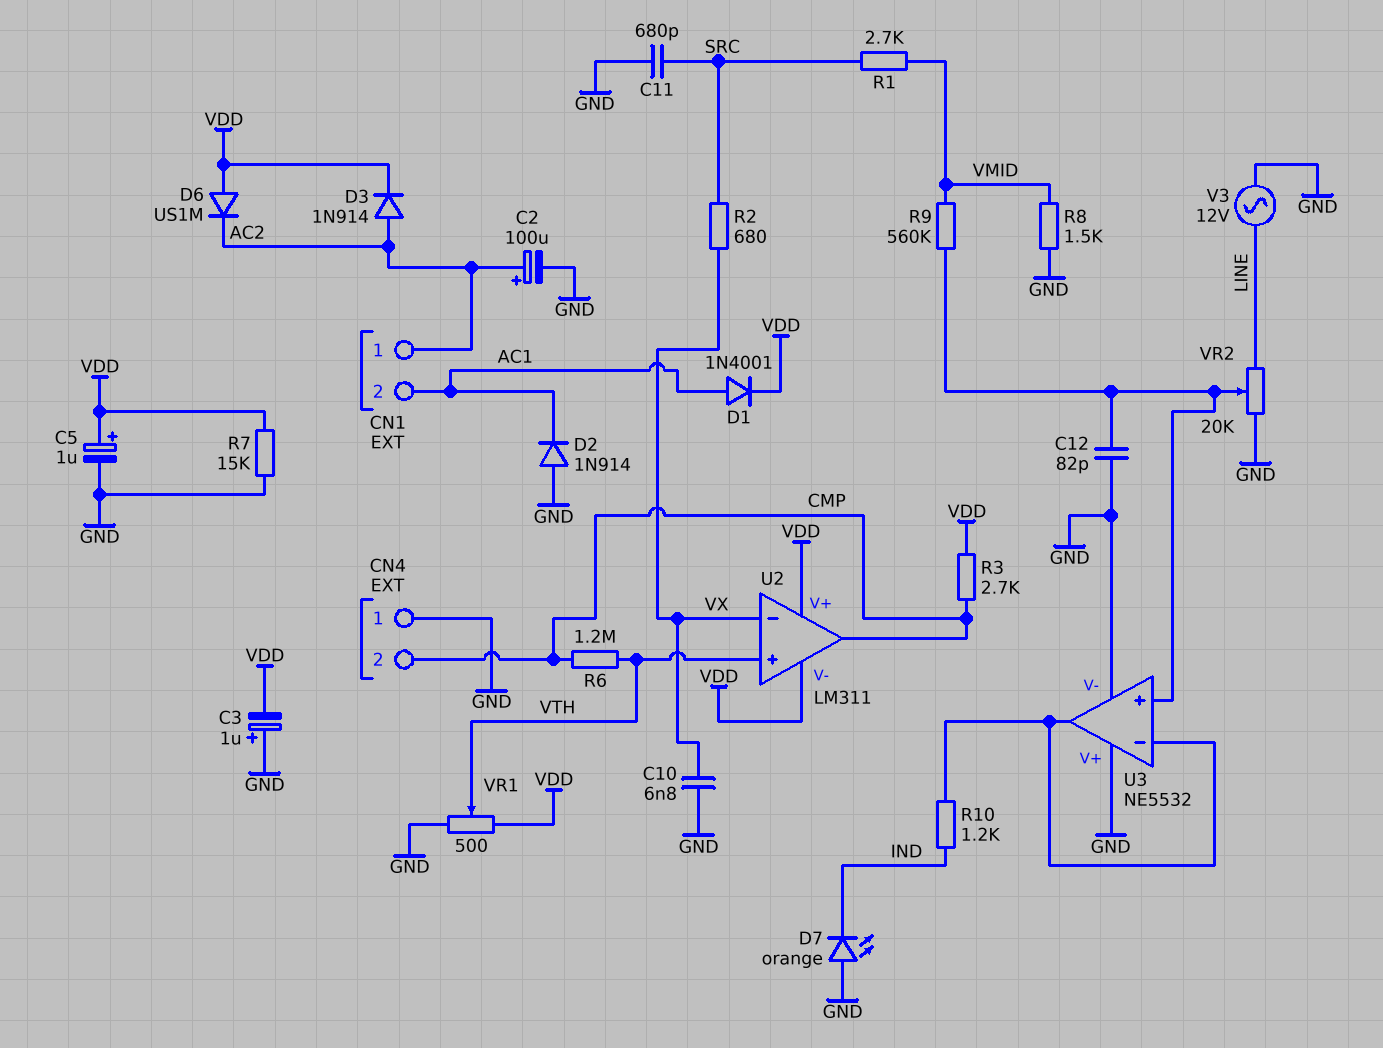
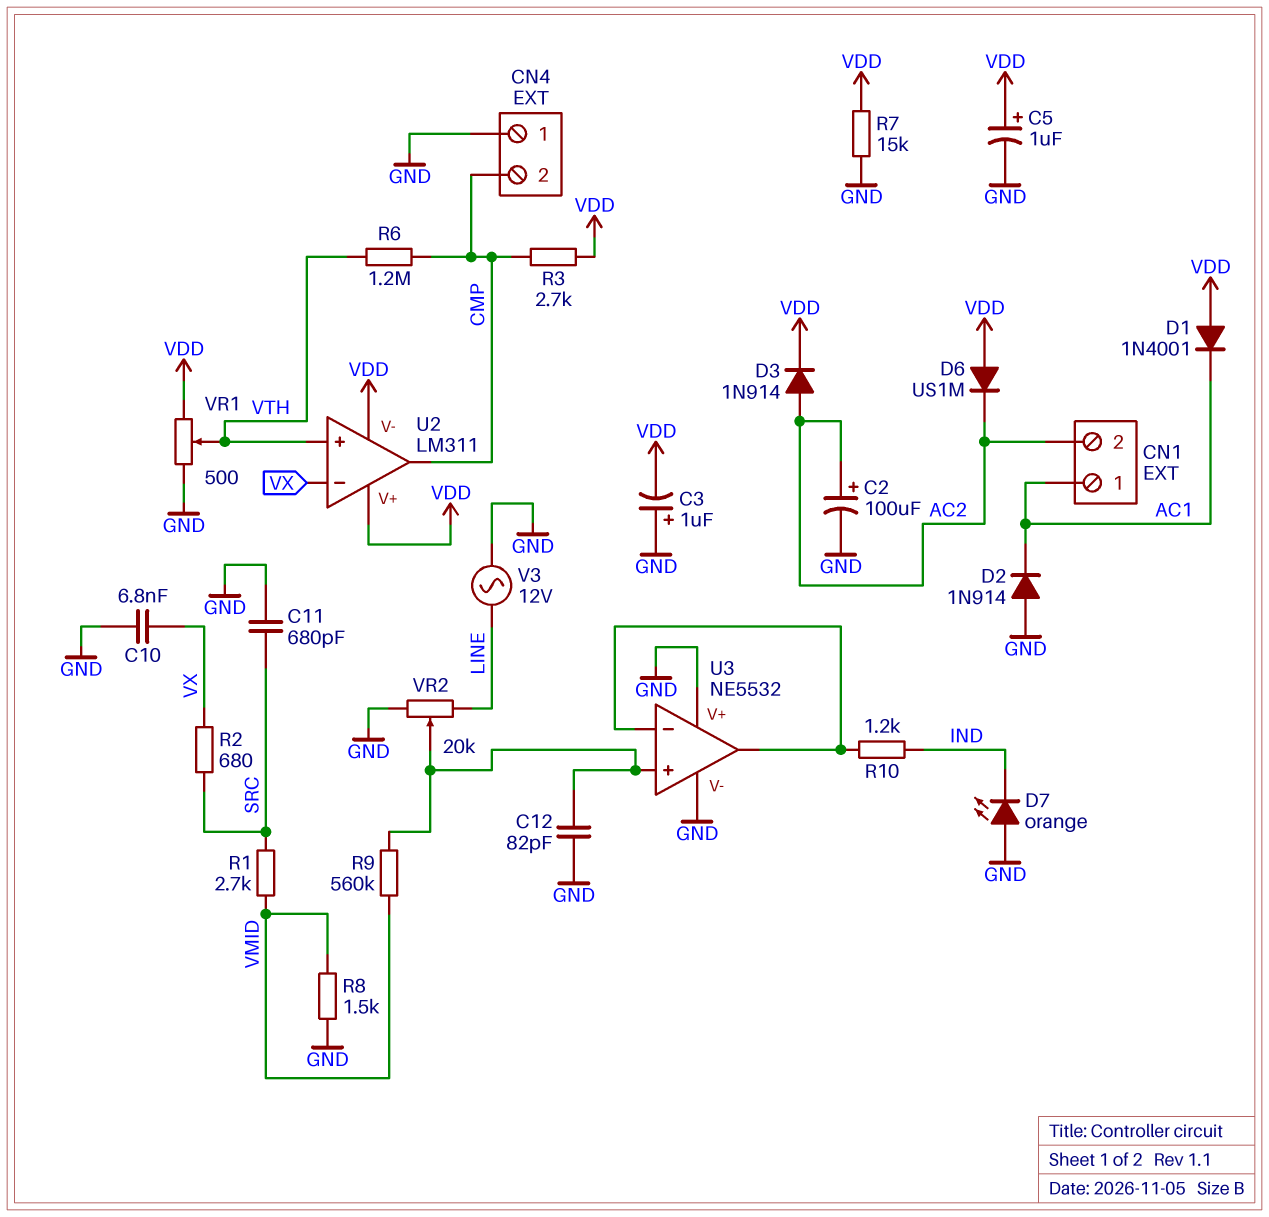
CN1 pin 1: AC2 -> AC1
CN1 pin 2: AC1 -> AC2
D1: diode 1N4001 (A AC1, K VDD) -> diode 1N4001 (A VDD, K AC1)

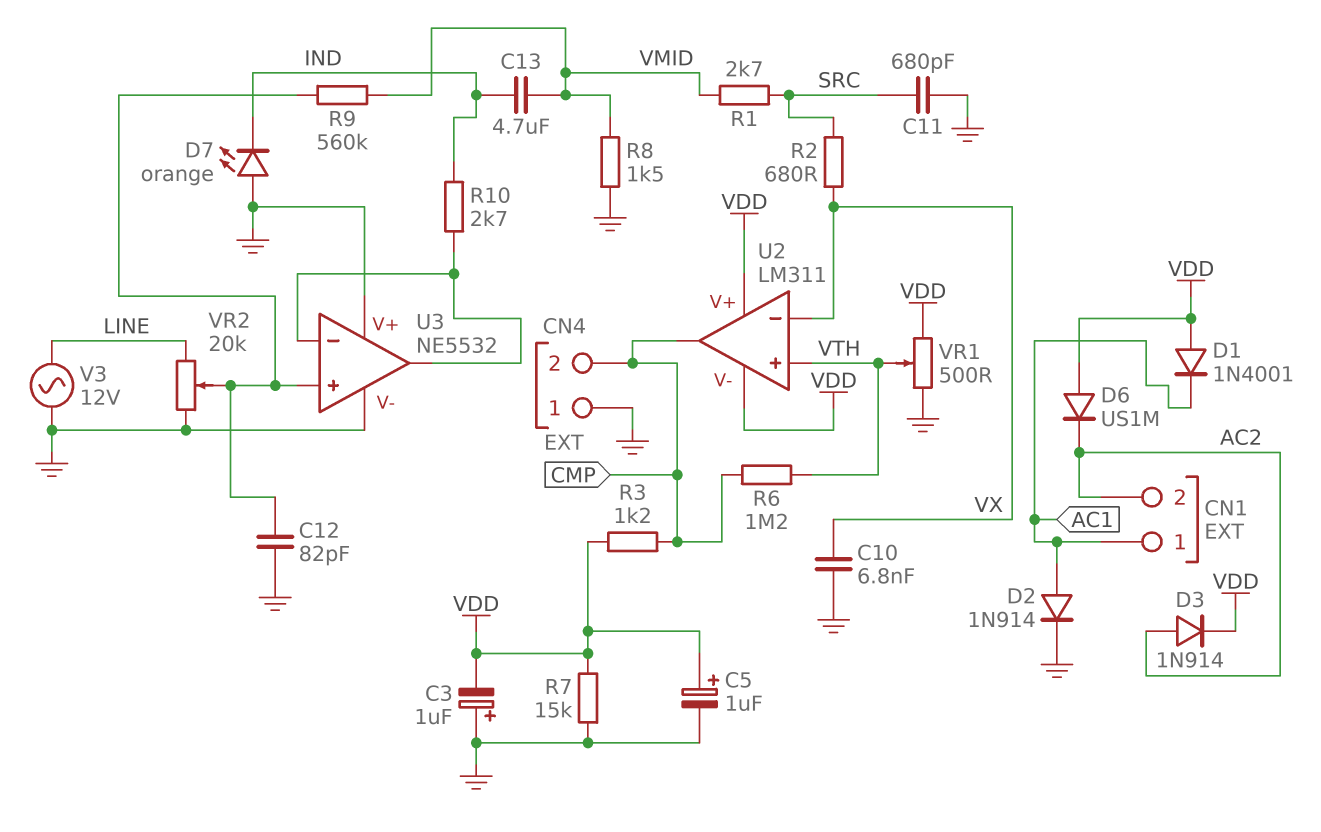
C2: 100uF (plus AC2, minus GND) -> none
C13: none -> 4.7uF (IND, VMID)
D2: diode 1N914 (A GND, K AC1) -> diode 1N914 (A AC1, K GND)
R3: 2.7k (CMP, VDD) -> 1.2k (CMP, VDD)
R10: 1.2k (IND, U3/in-) -> 2.7k (IND, U3/in-)

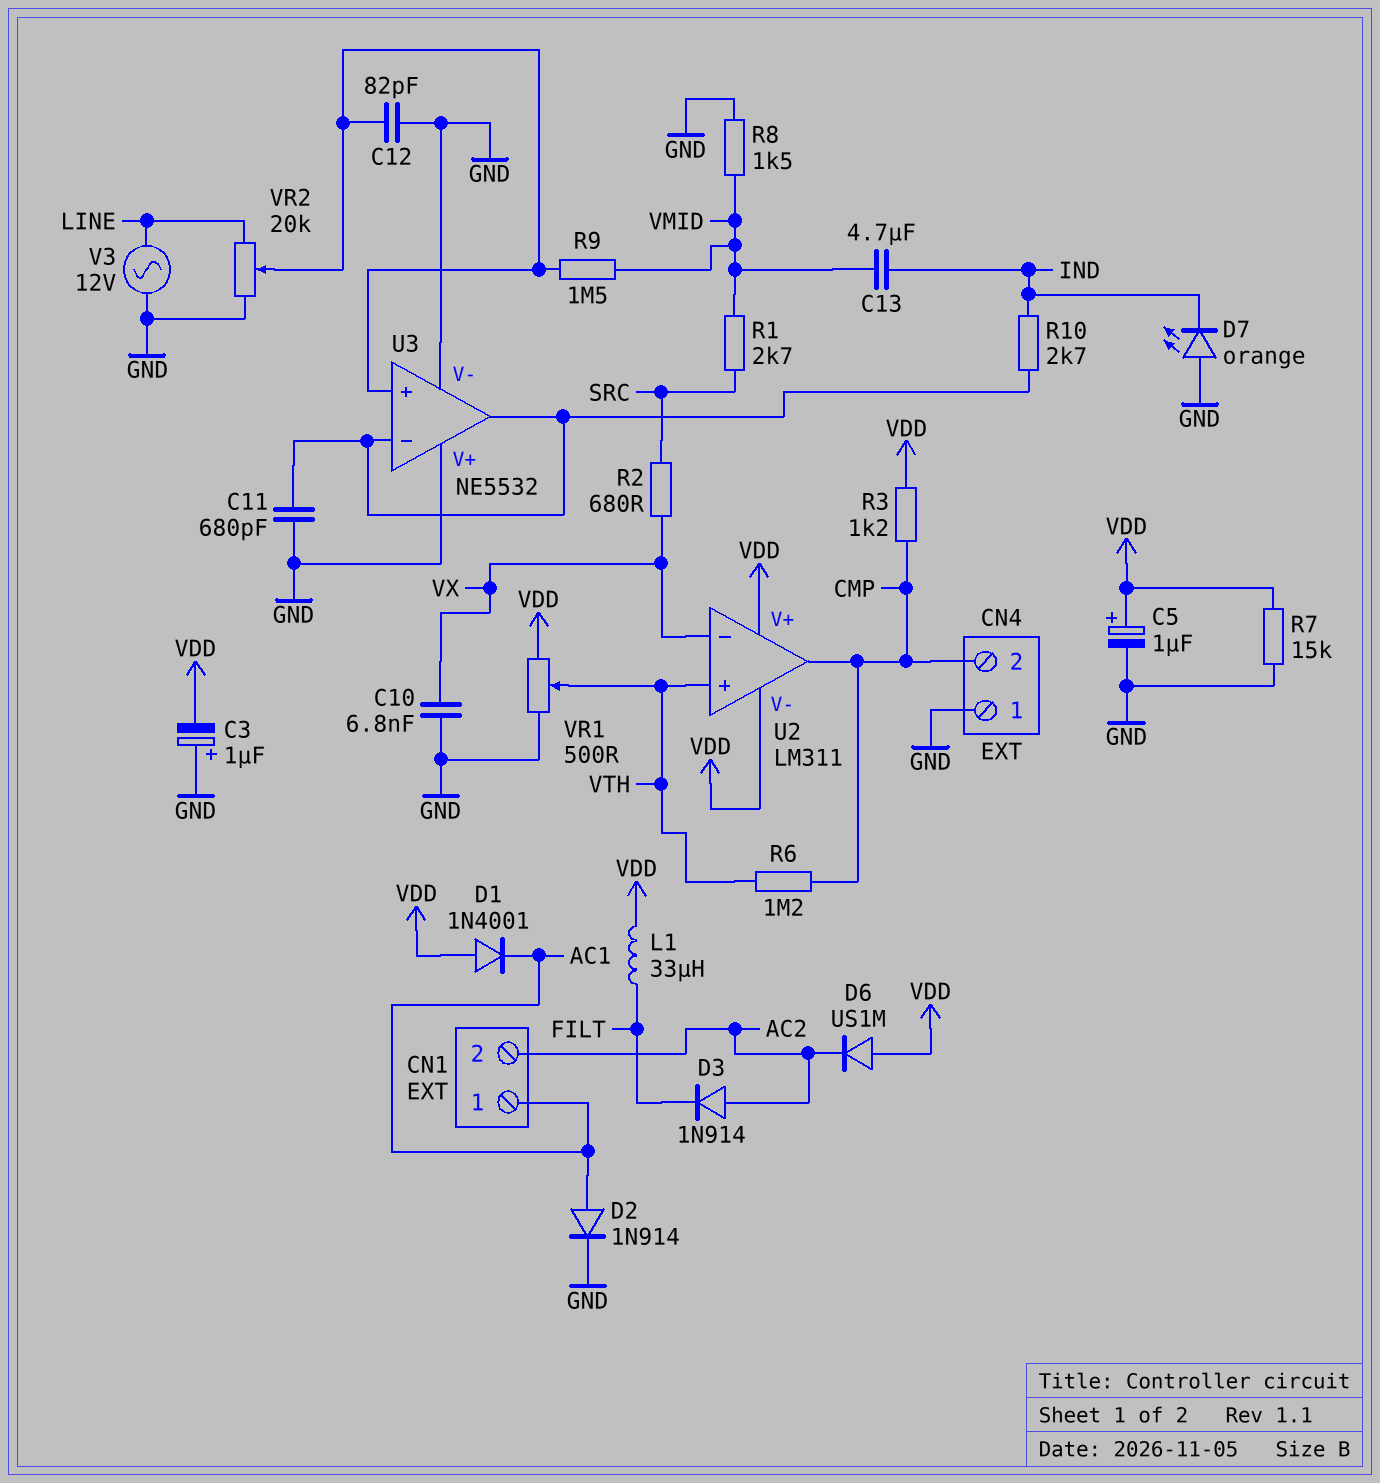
C11: 680pF (GND, SRC) -> 680pF (GND, U3/in-)
D3: diode 1N914 (A AC2, K VDD) -> diode 1N914 (A AC2, K FILT)
L1: none -> 33uH (FILT, VDD)
R9: 560k (U3/in+, VMID) -> 1.5M (U3/in+, VMID)

